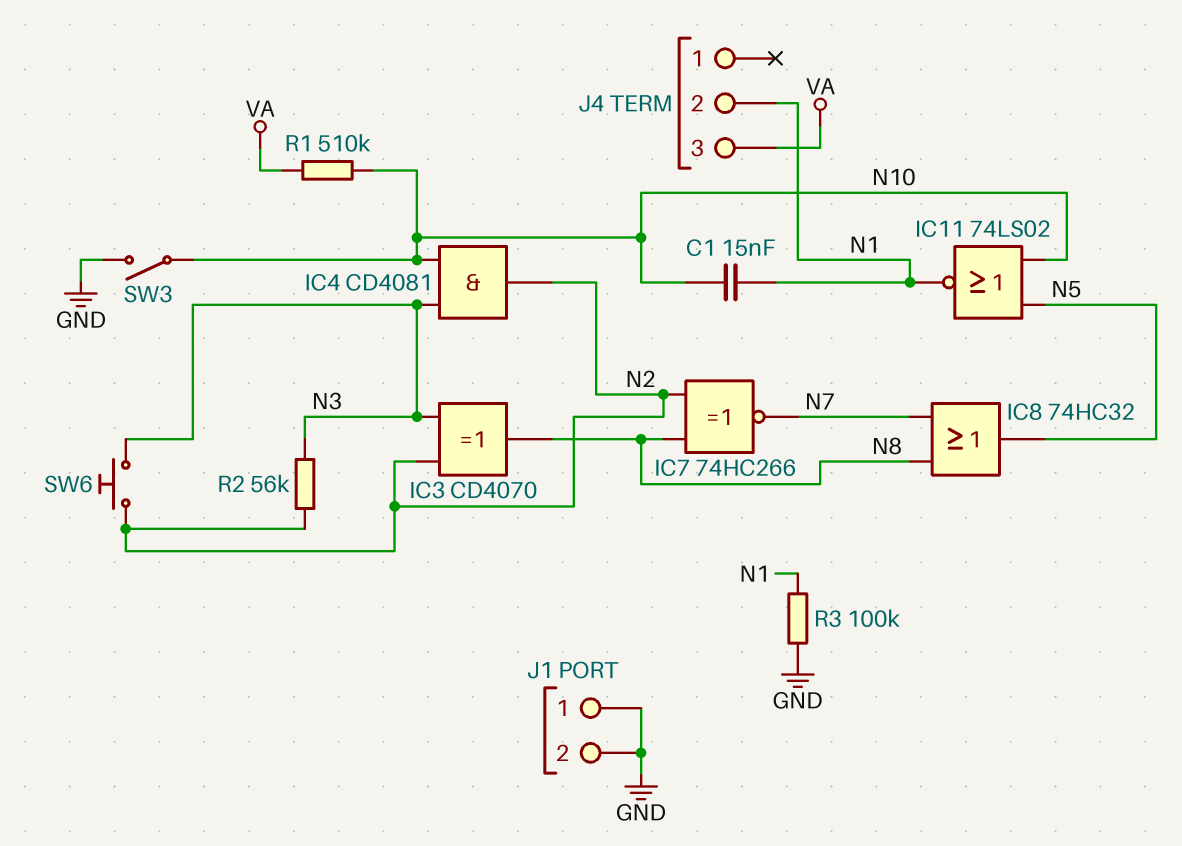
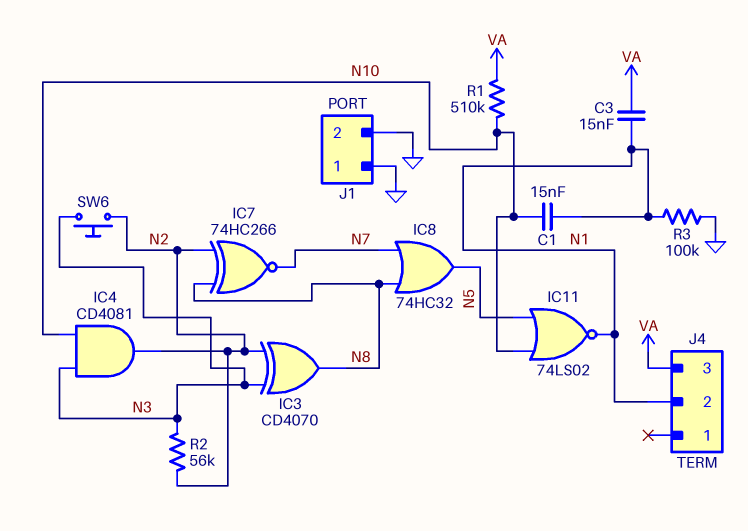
C3: none -> 15nF (N1, VA)
SW3: switch (GND, N10) -> none

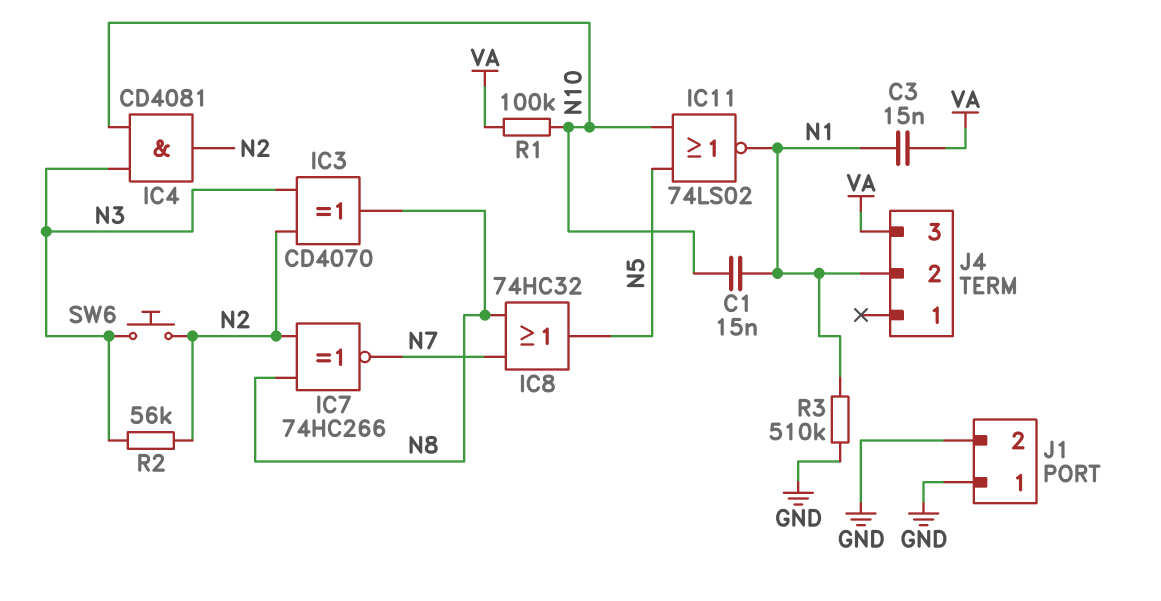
R1: 510k (N10, VA) -> 100k (N10, VA)
R3: 100k (GND, N1) -> 510k (GND, N1)

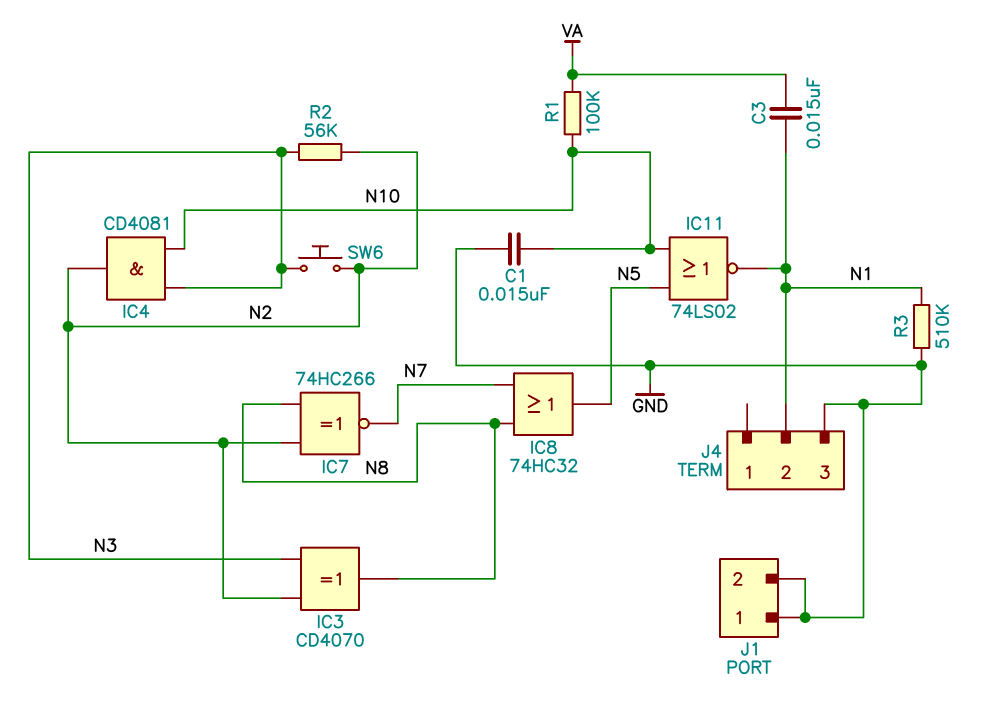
C1: 15nF (N1, N10) -> 15nF (GND, N10)
J4 pin 3: VA -> GND

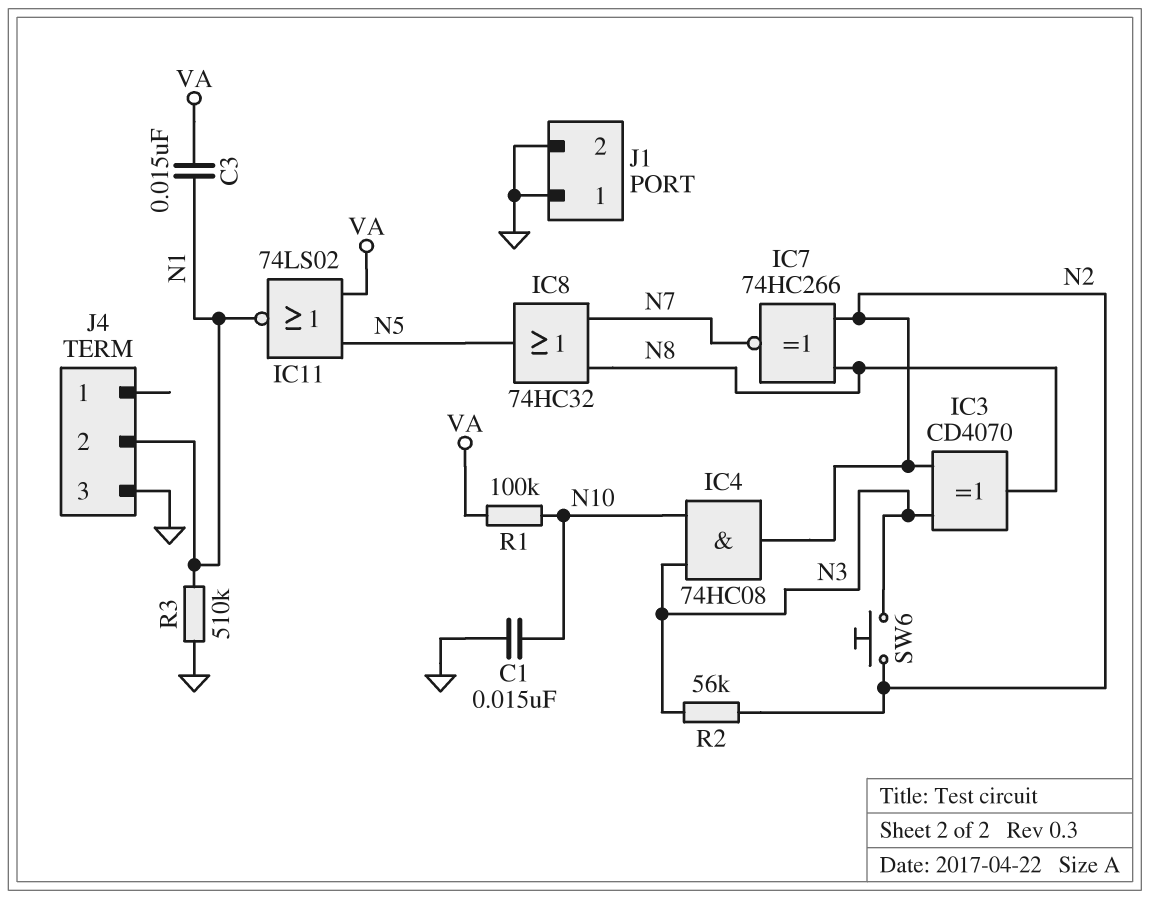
IC4: AND CD4081 (in N3, in N10, out N2) -> AND 74HC08 (in N3, in N10, out N2)
IC11: NOR 74LS02 (in N5, in N10, out N1) -> NOR 74LS02 (in N5, in VA, out N1)

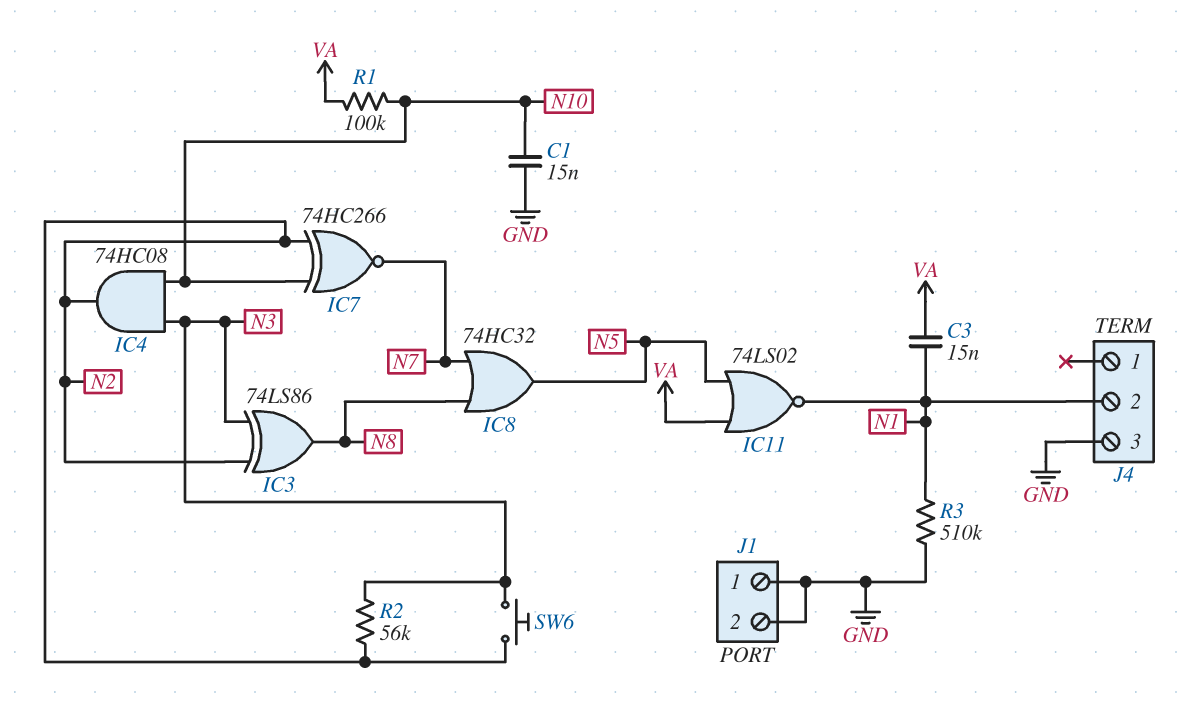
IC3: XOR CD4070 (in N2, in N3, out N8) -> XOR 74LS86 (in N2, in N3, out N8)
IC7: XNOR 74HC266 (in N2, in N8, out N7) -> XNOR 74HC266 (in N2, in N10, out N7)

